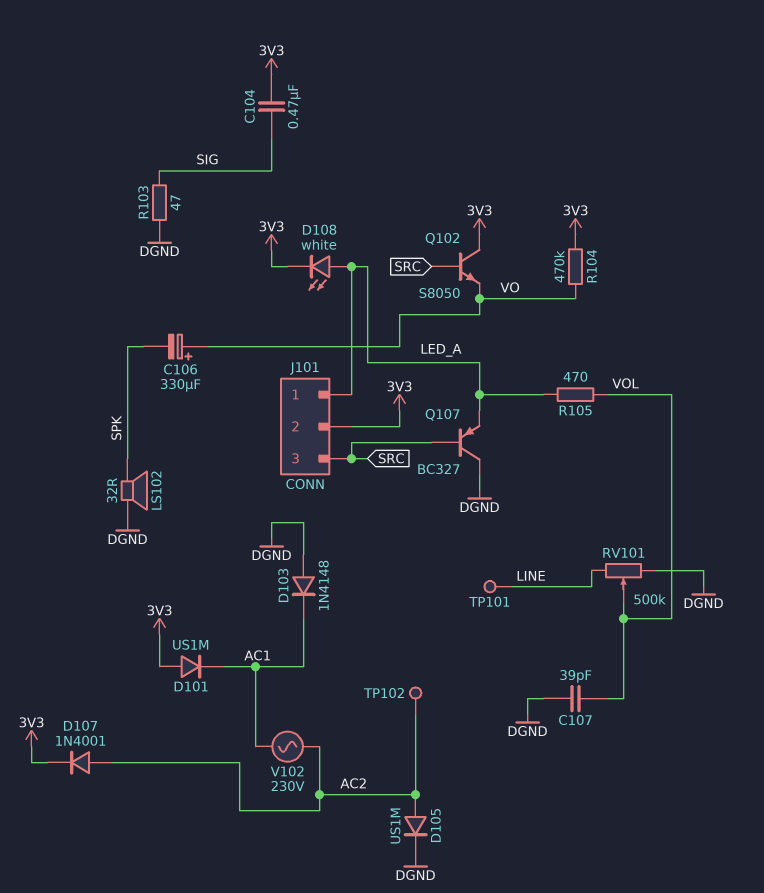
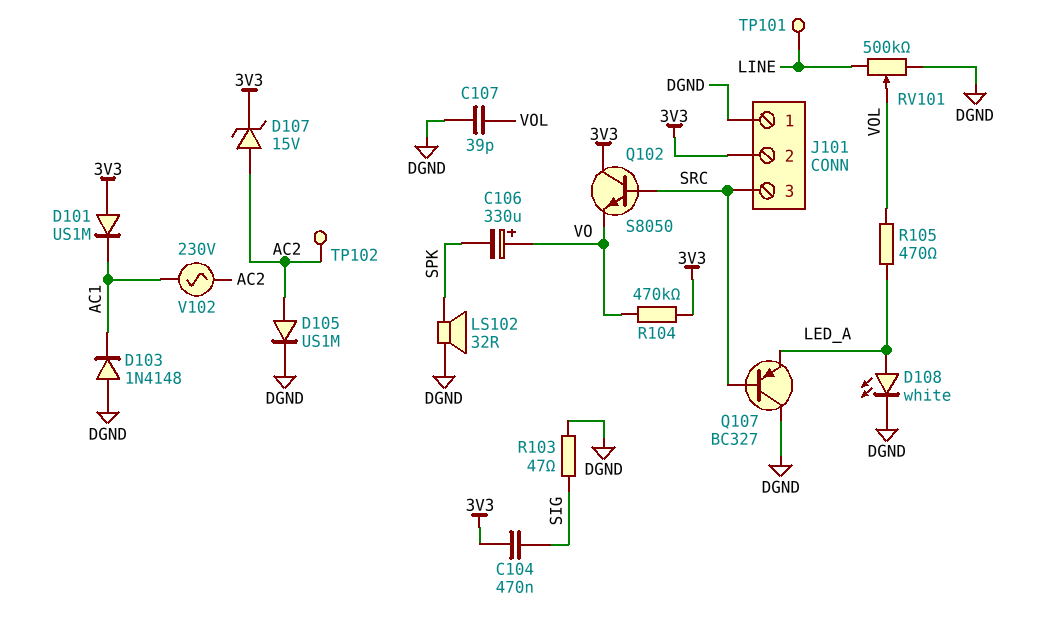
D107: diode 1N4001 (A AC2, K 3V3) -> zener 15V (A AC2, K 3V3)
D108: LED white (A LED_A, K 3V3) -> LED white (A LED_A, K DGND)
J101 pin 1: LED_A -> DGND

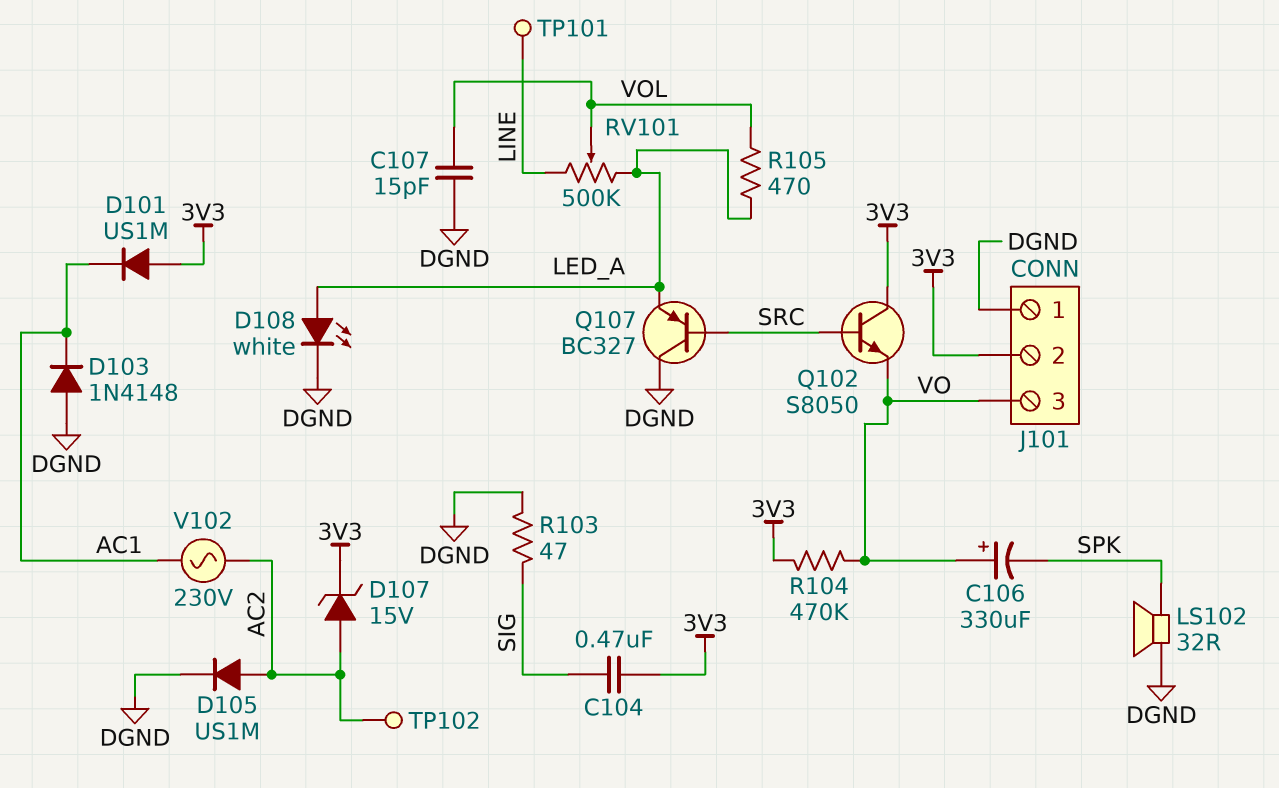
C107: 39pF (DGND, VOL) -> 15pF (DGND, VOL)
J101 pin 3: SRC -> VO
RV101: 500k (DGND, LINE, wiper VOL) -> 500k (LED_A, LINE, wiper VOL)

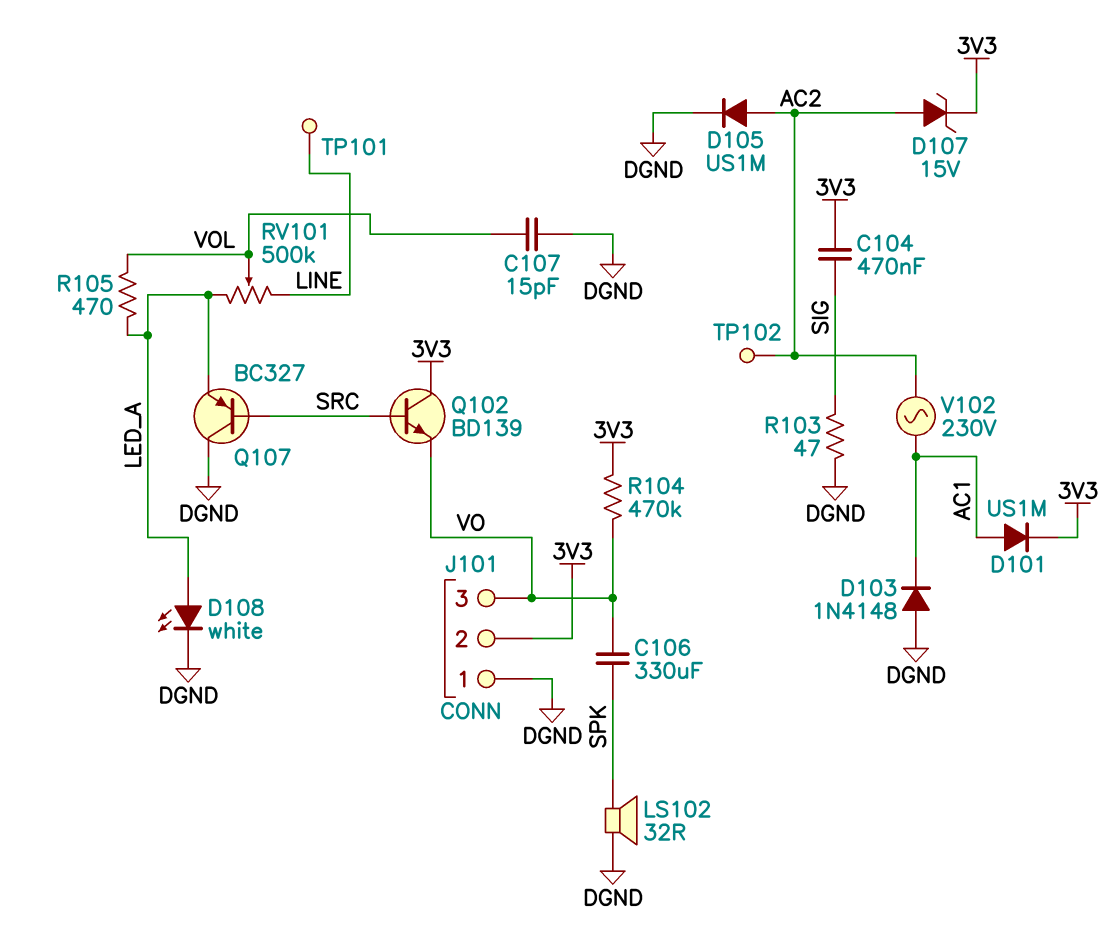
C106: 330uF (plus VO, minus SPK) -> 330uF (SPK, VO)
D101: diode US1M (A 3V3, K AC1) -> diode US1M (A AC1, K 3V3)
Q102: NPN S8050 (B SRC, C 3V3, E VO) -> NPN BD139 (B SRC, C 3V3, E VO)

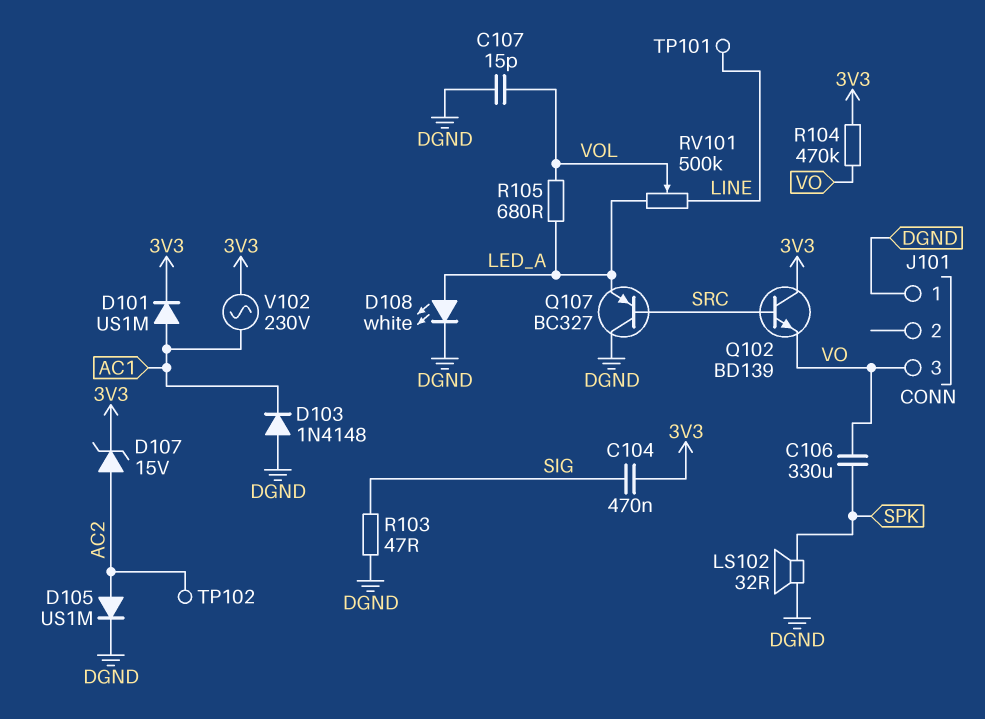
J101 pin 2: 3V3 -> none
R105: 470 (LED_A, VOL) -> 680 (LED_A, VOL)
V102: AC 230V (AC1, AC2) -> AC 230V (3V3, AC1)

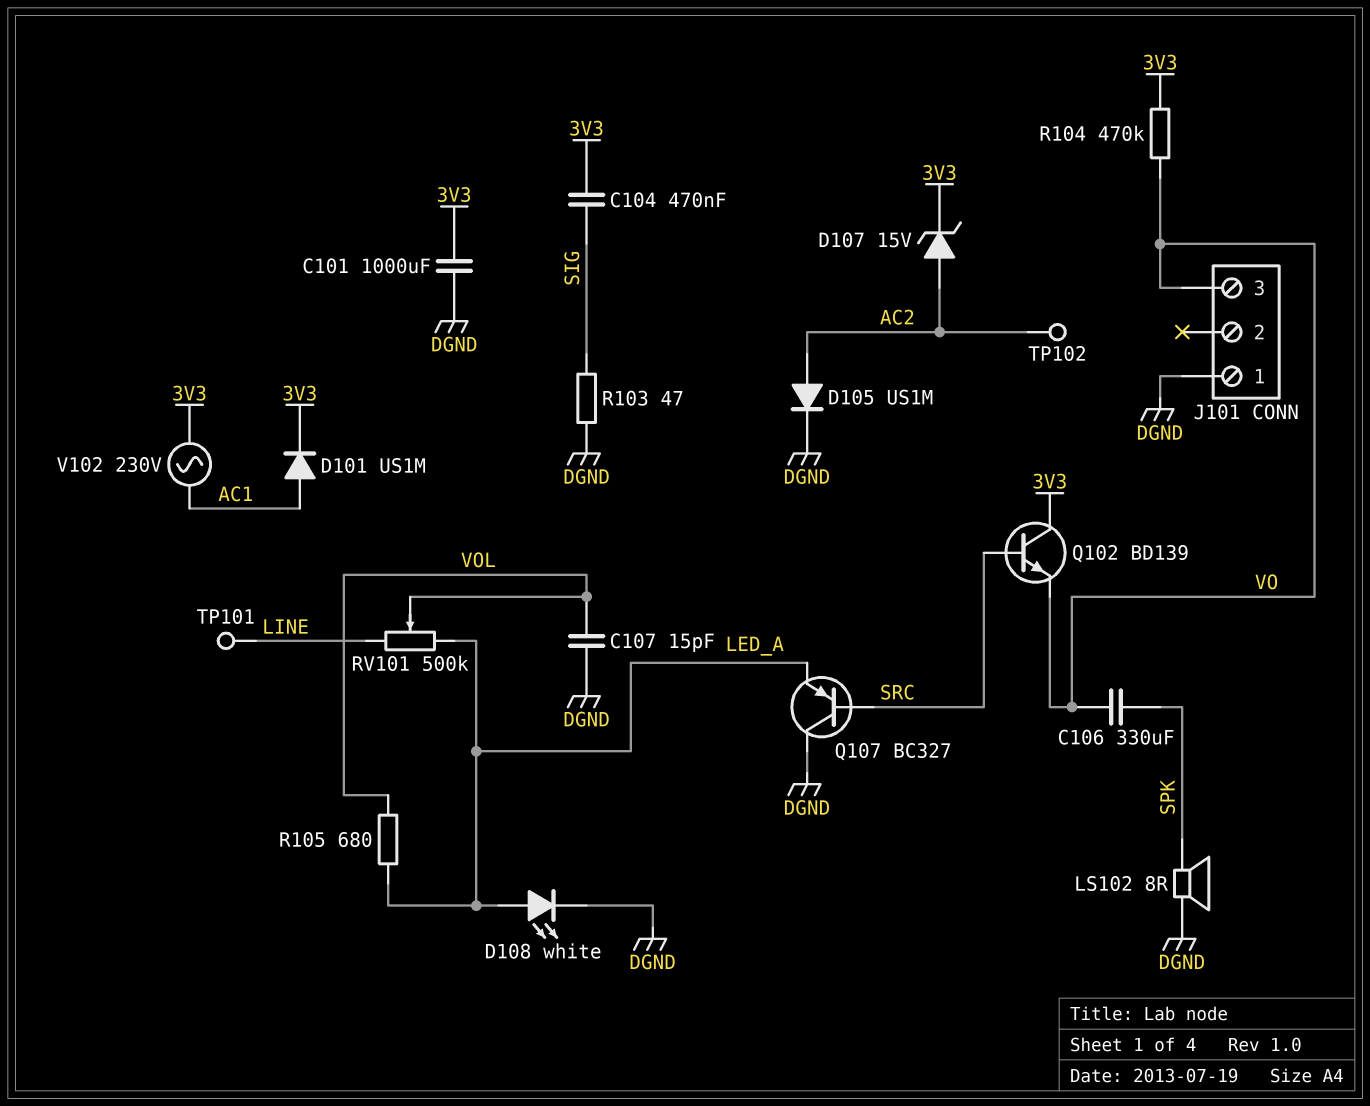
C101: none -> 1000uF (3V3, DGND)
D103: diode 1N4148 (A DGND, K AC1) -> none
LS102: speaker 32R (DGND, SPK) -> speaker 8R (DGND, SPK)

